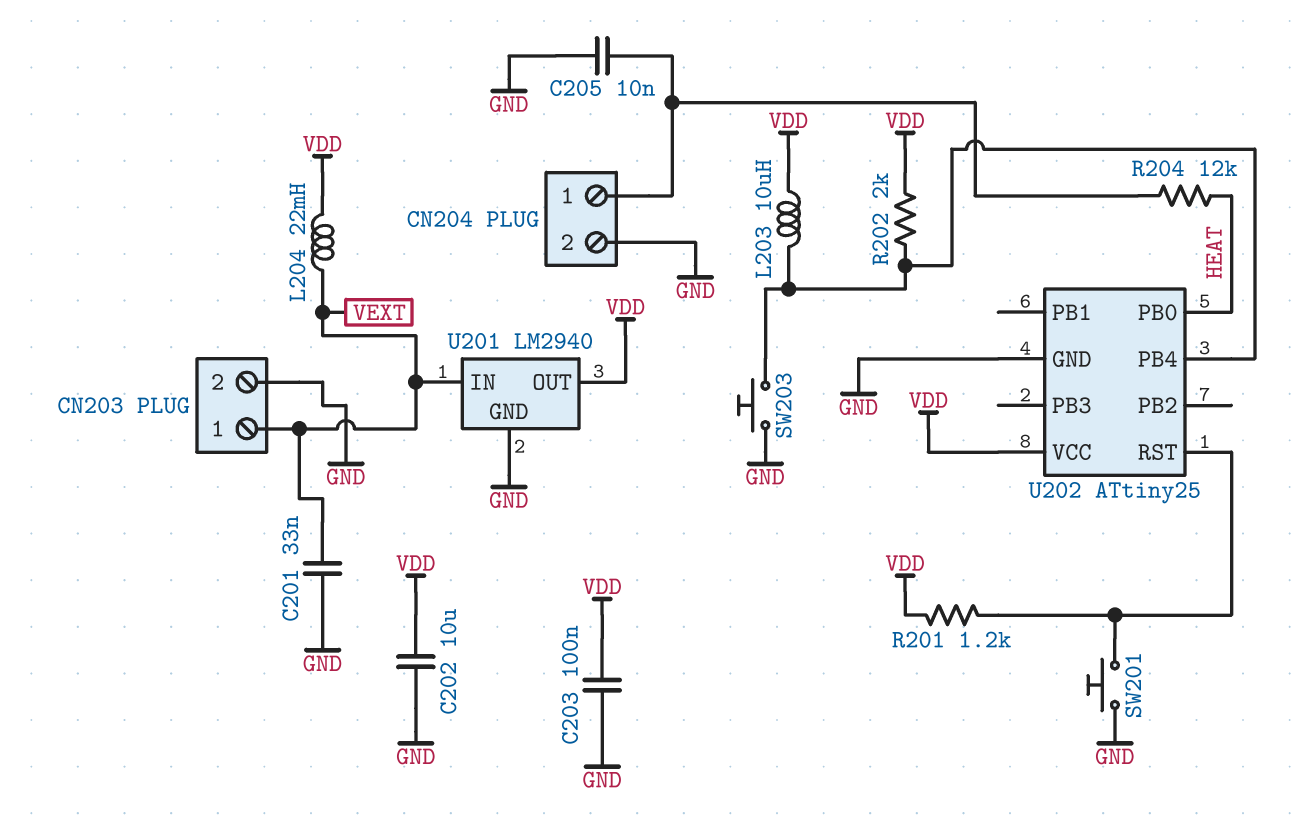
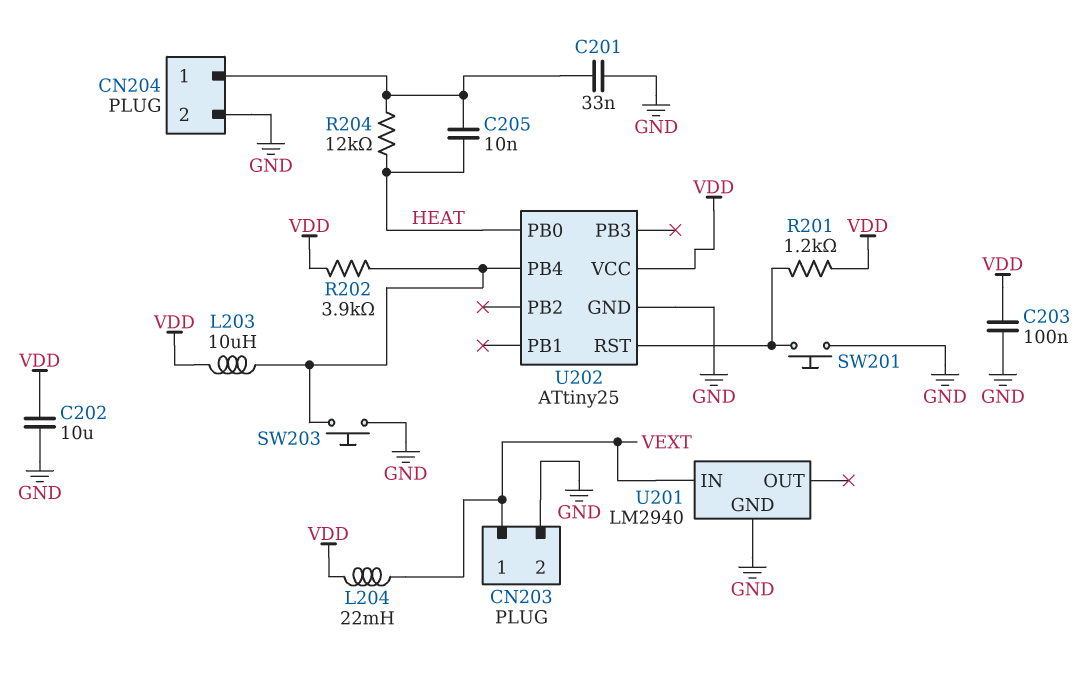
C201: 33nF (GND, VEXT) -> 33nF (CN204/1, GND)
C205: 10nF (CN204/1, GND) -> 10nF (CN204/1, HEAT)
R202: 2k (U202/PB4, VDD) -> 3.9k (U202/PB4, VDD)
U201 pin OUT: VDD -> none

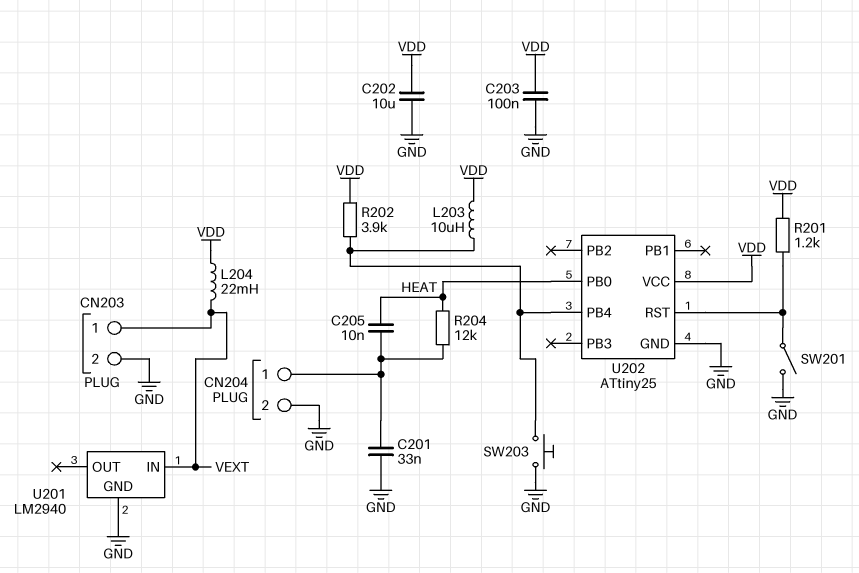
SW201: button (GND, U202/RST) -> switch (GND, U202/RST)

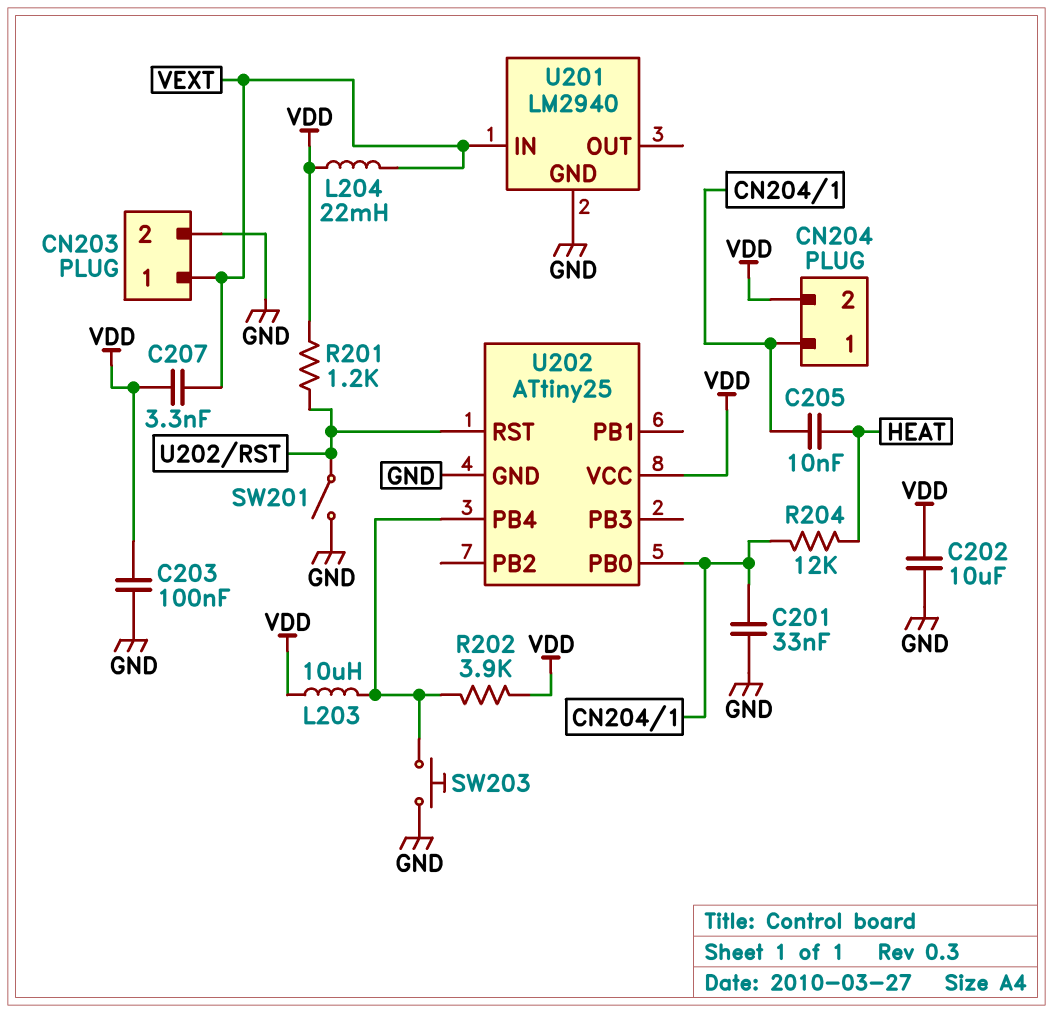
C207: none -> 3.3nF (VDD, VEXT)
CN204 pin 2: GND -> VDD
U202 pin PB0: HEAT -> CN204/1

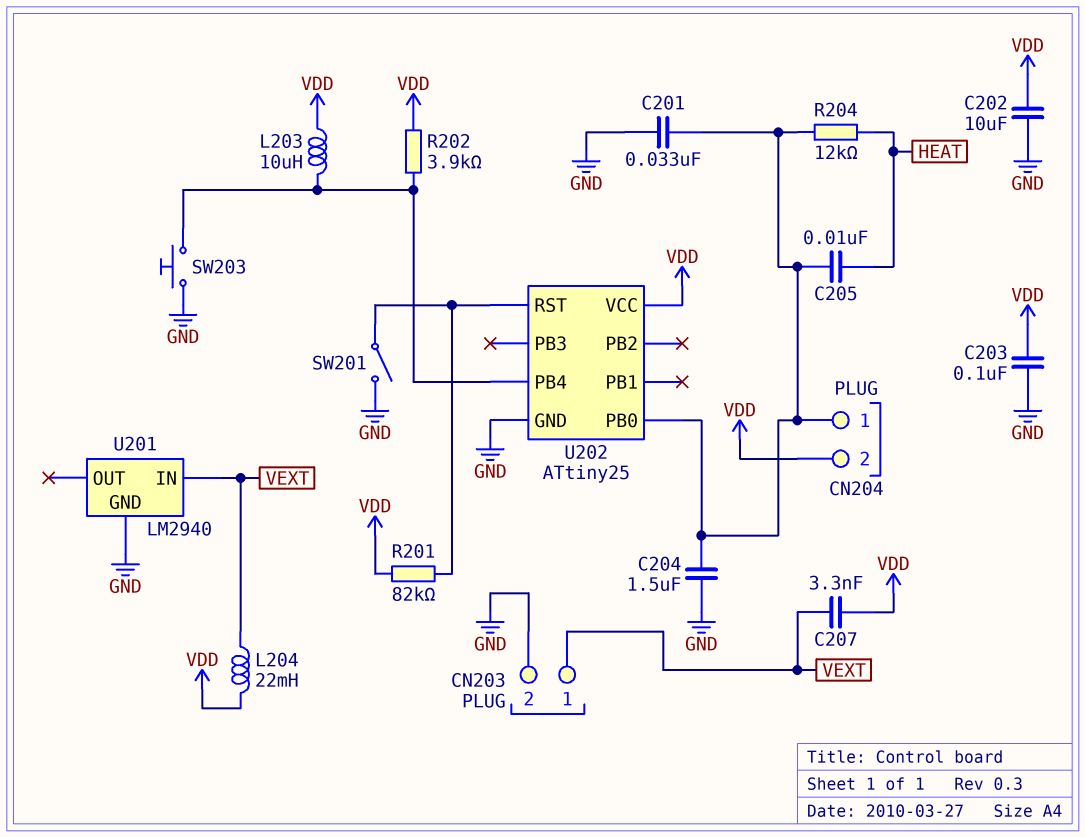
C204: none -> 1.5uF (CN204/1, GND)
R201: 1.2k (U202/RST, VDD) -> 82k (U202/RST, VDD)

